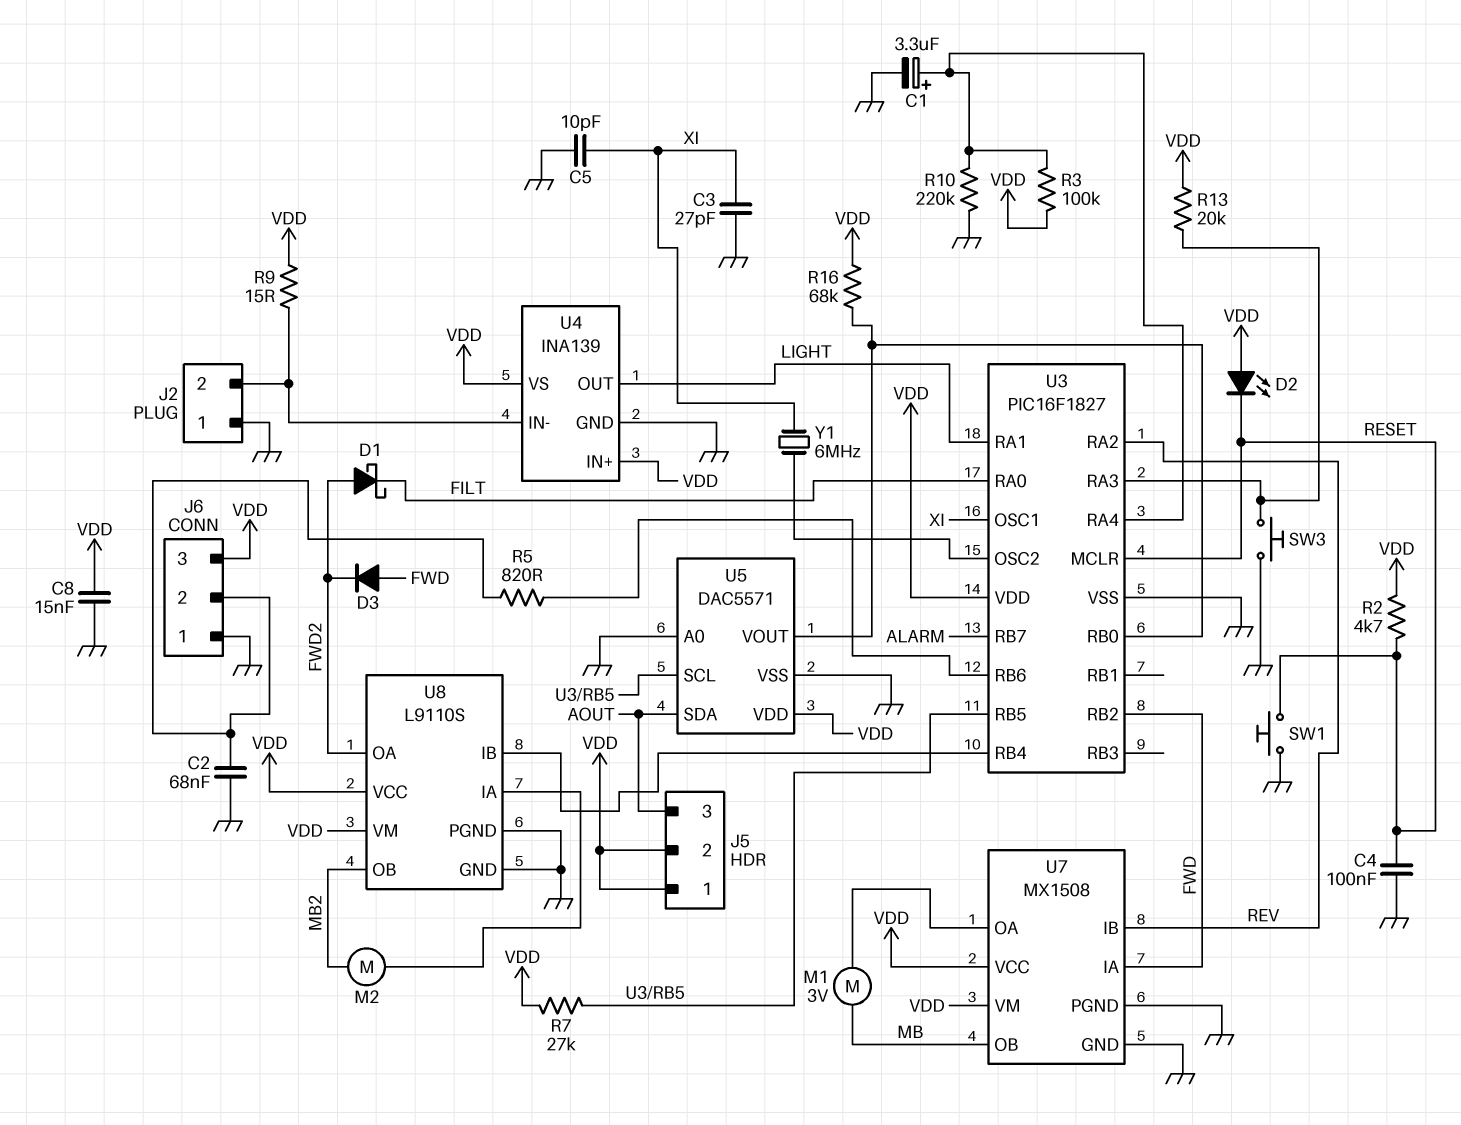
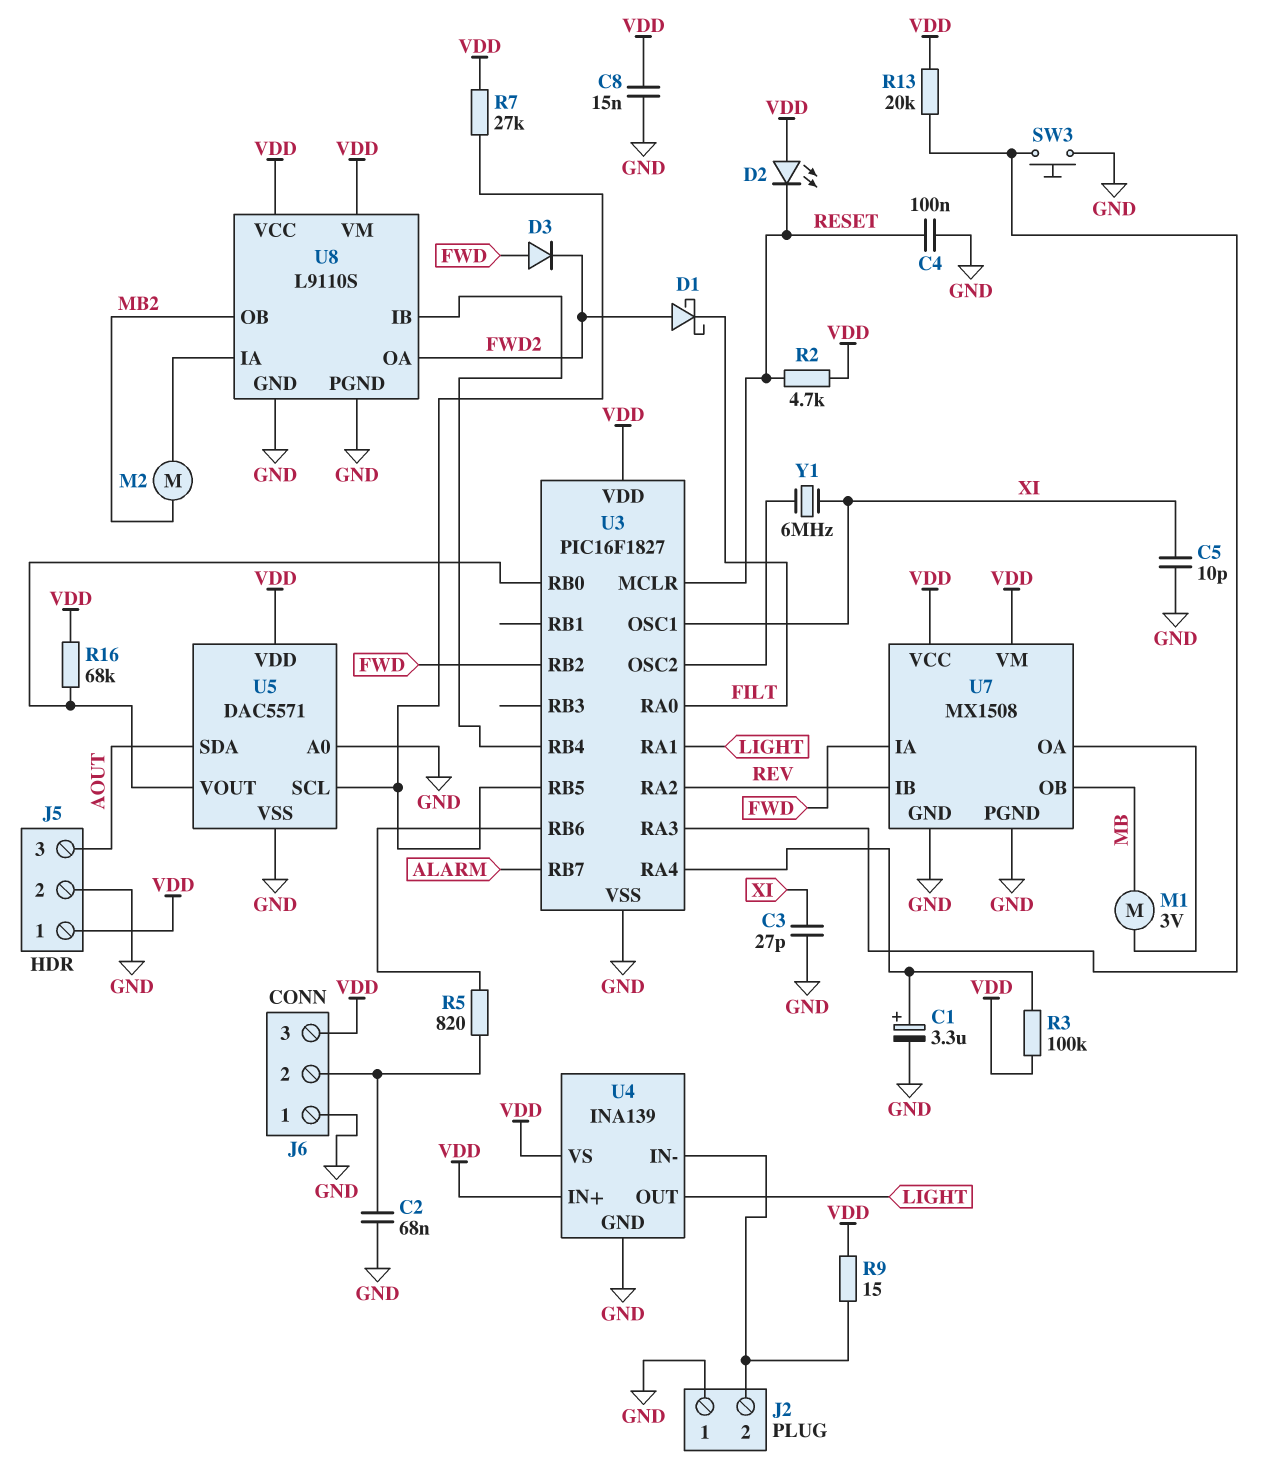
J5 pin 2: VDD -> GND
R10: 220k (GND, U3/RA4) -> none
SW1: button (GND, RESET) -> none

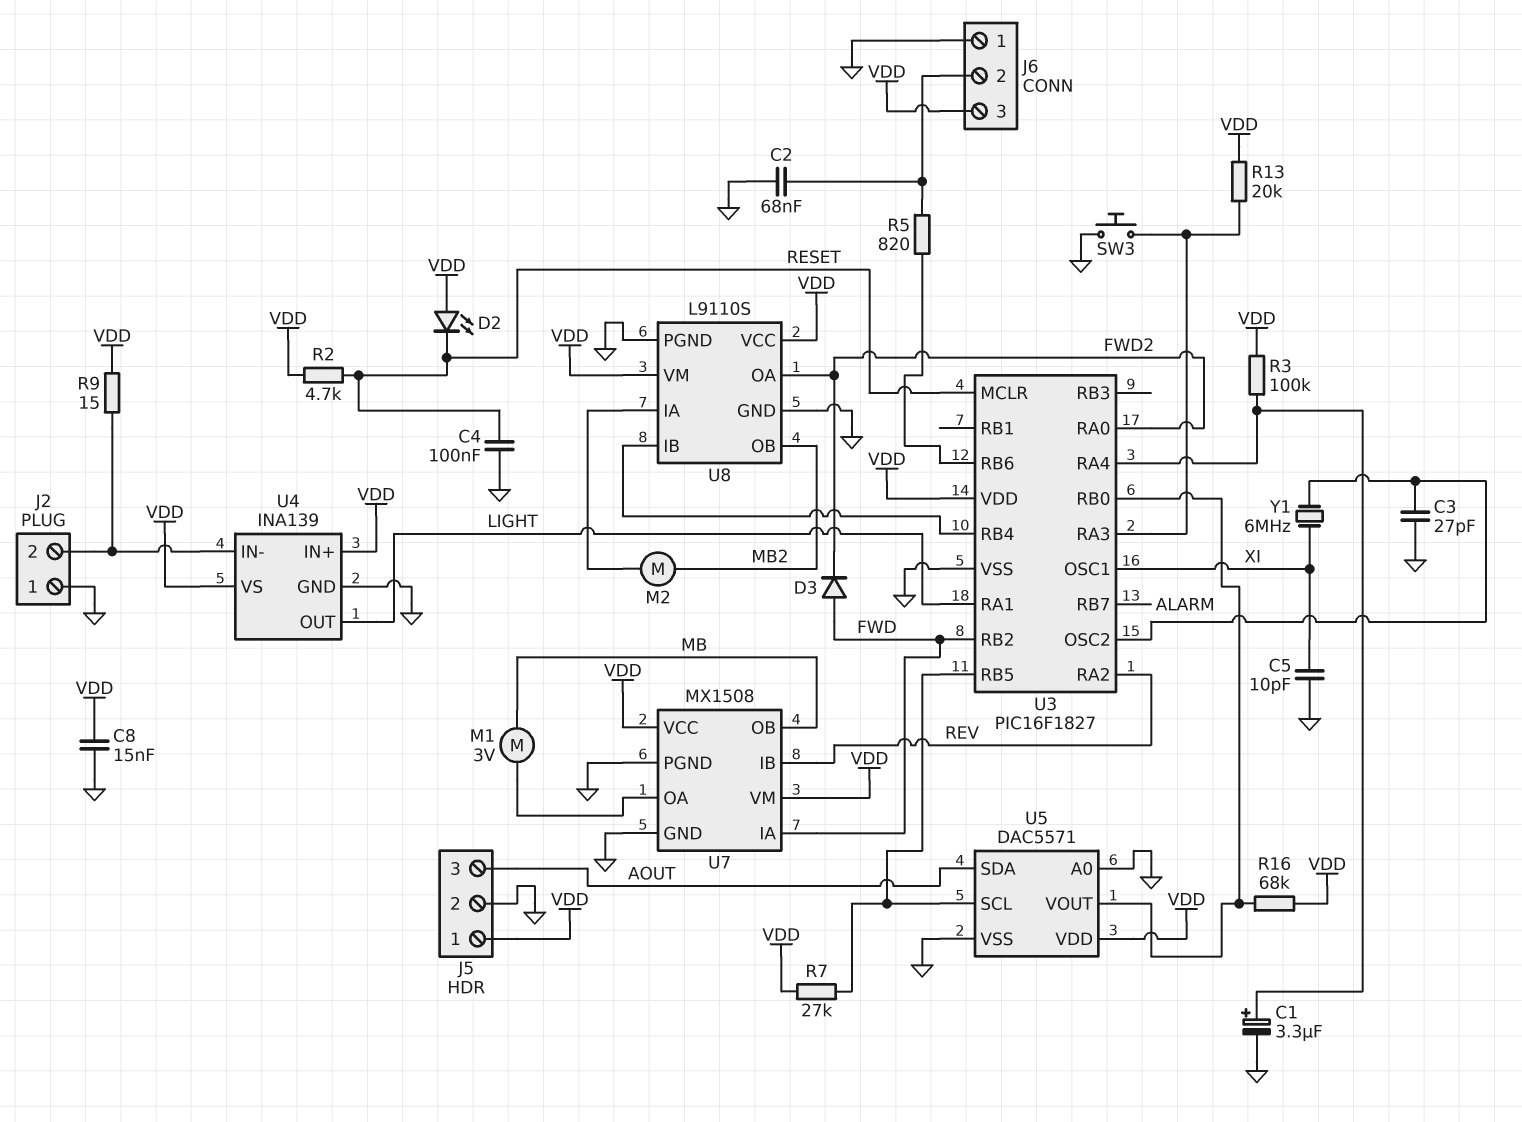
C3: 27pF (GND, XI) -> 27pF (GND, U3/OSC2)
D1: schottky (A FWD2, K FILT) -> none
U3 pin RA0: FILT -> FWD2

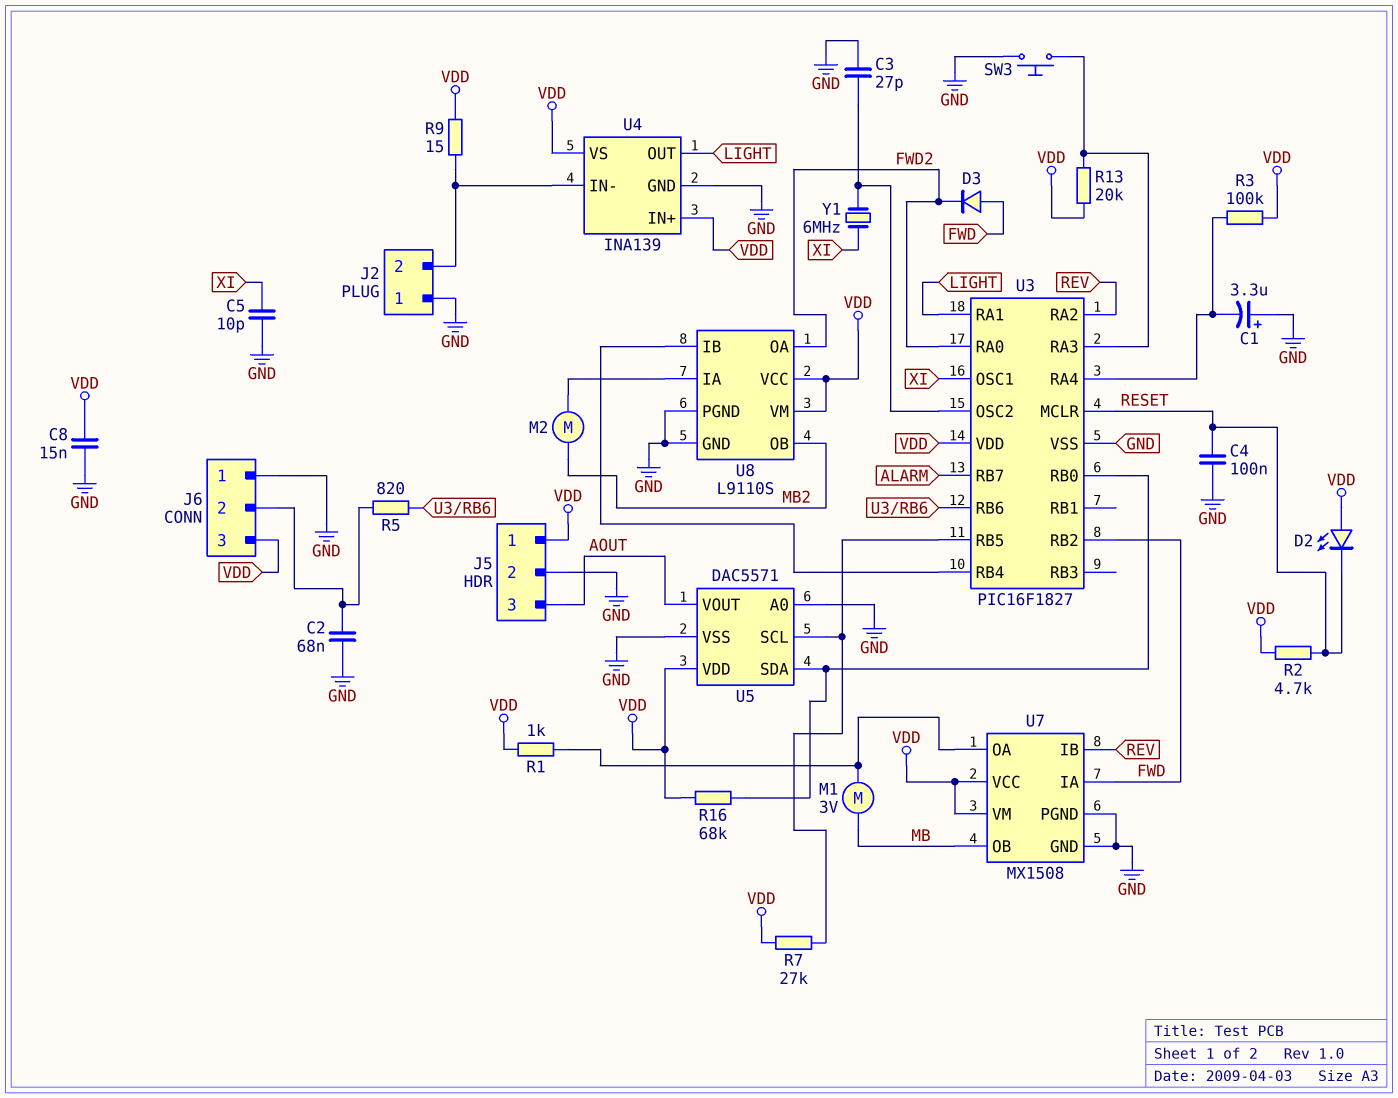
C1: 3.3uF (plus U3/RA4, minus GND) -> 3.3uF (plus GND, minus U3/RA4)
R1: none -> 1k (U7/OA, VDD)
U5 pin SDA: AOUT -> U3/RB0
U5 pin VOUT: U3/RB0 -> AOUT

